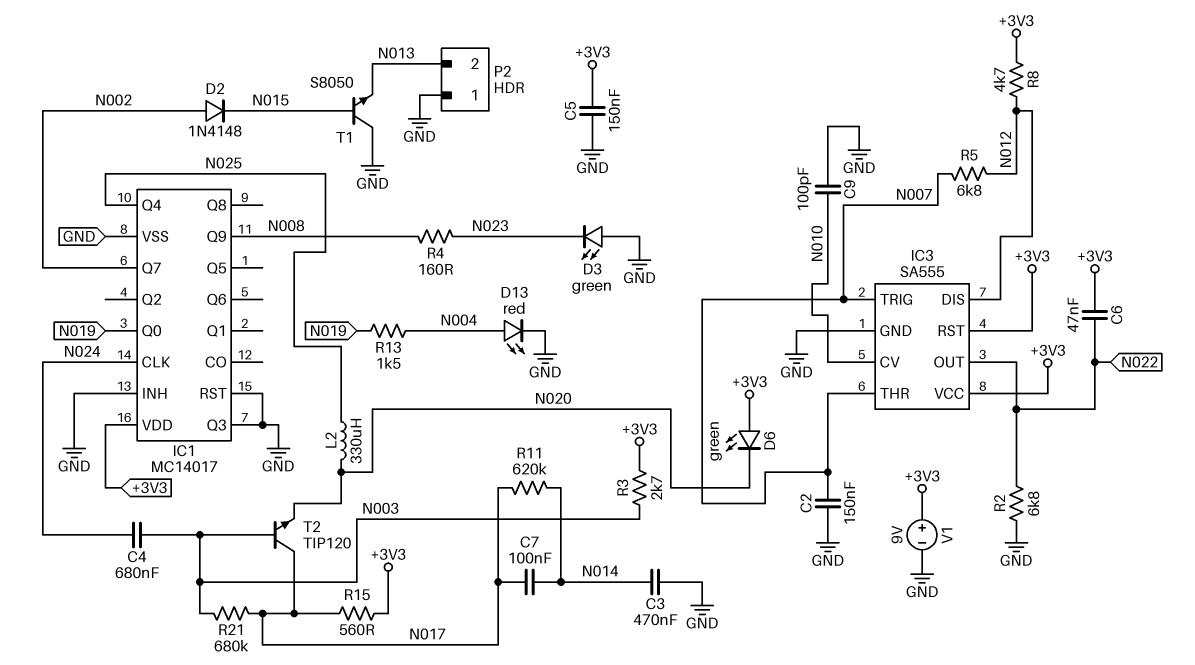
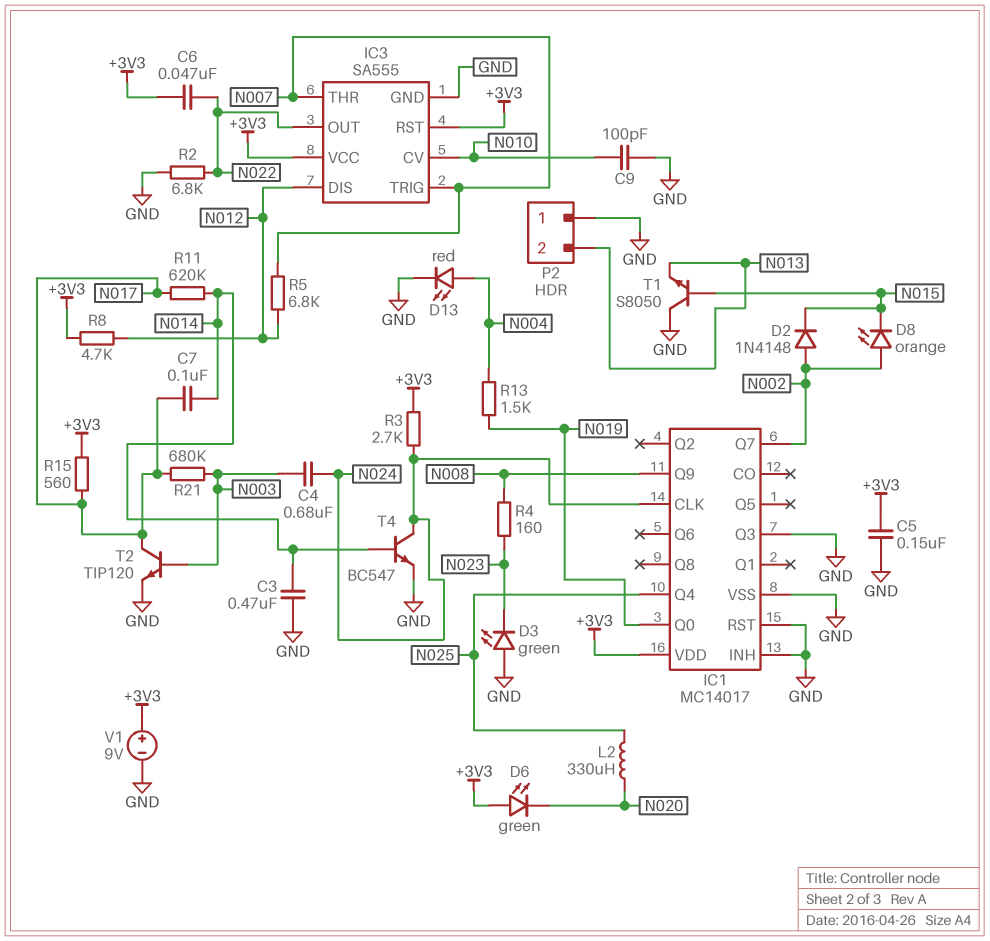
C2: 150nF (GND, N007) -> none
D8: none -> LED orange (A N002, K N015)
R3: 2.7k (+3V3, N003) -> 2.7k (+3V3, N024)
T2: NPN TIP120 (B N003, C N017, E N020) -> NPN TIP120 (B N003, C N017, E GND)
T4: none -> NPN BC547 (B N014, C N024, E GND)

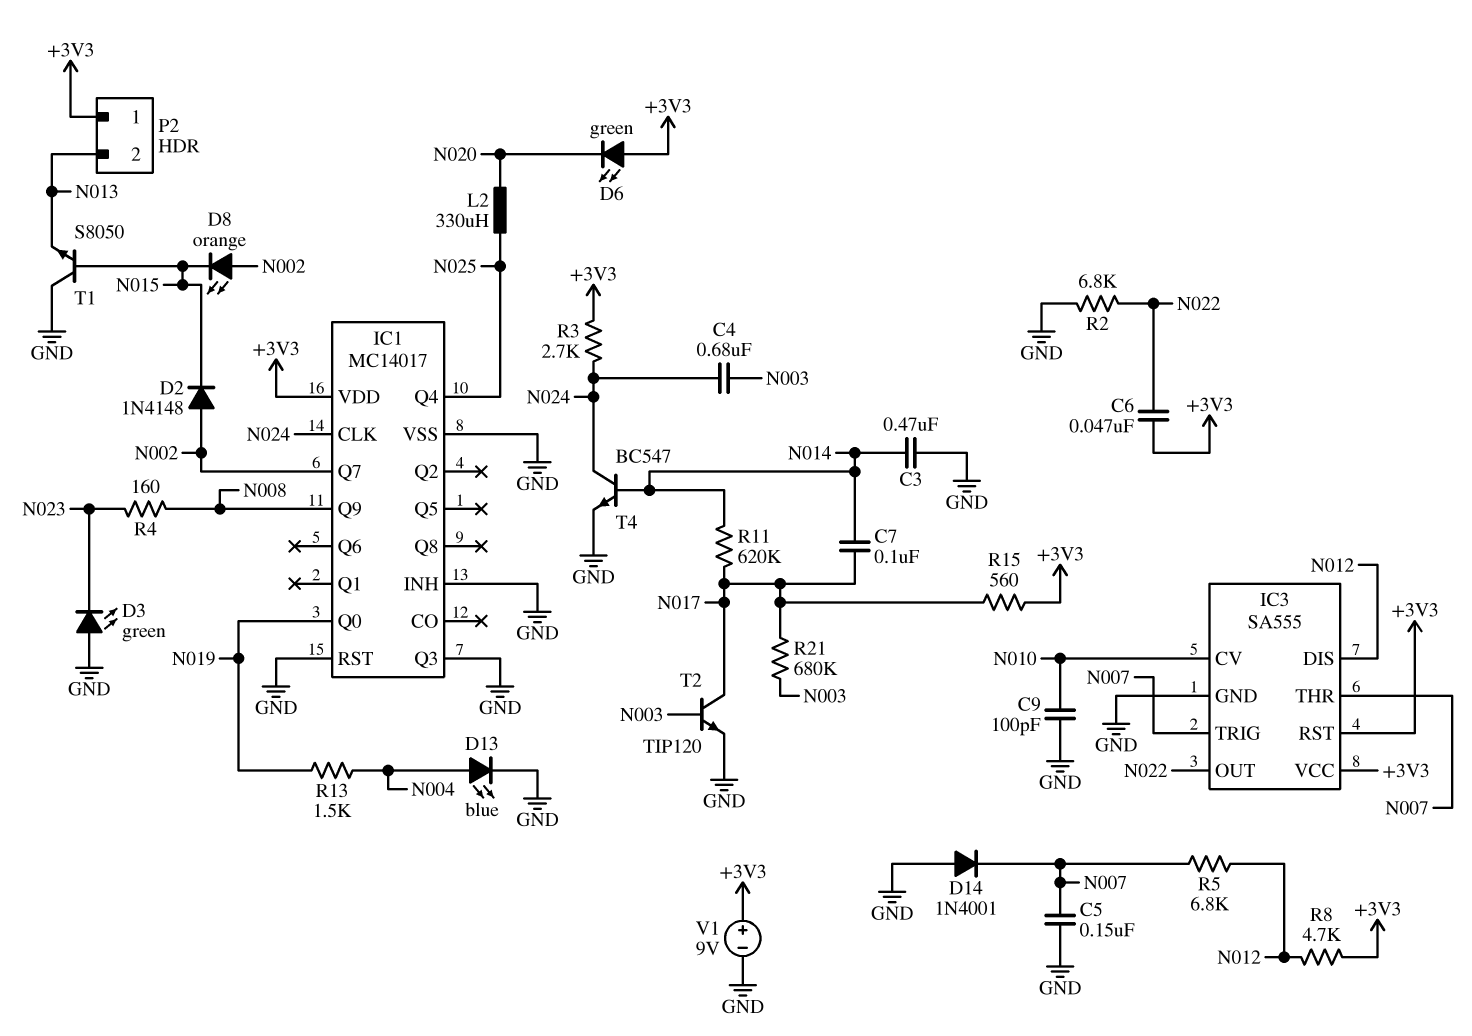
C5: 150nF (+3V3, GND) -> 150nF (GND, N007)
D13: LED red (A N004, K GND) -> LED blue (A N004, K GND)
D14: none -> diode 1N4001 (A GND, K N007)
P2 pin 1: GND -> +3V3

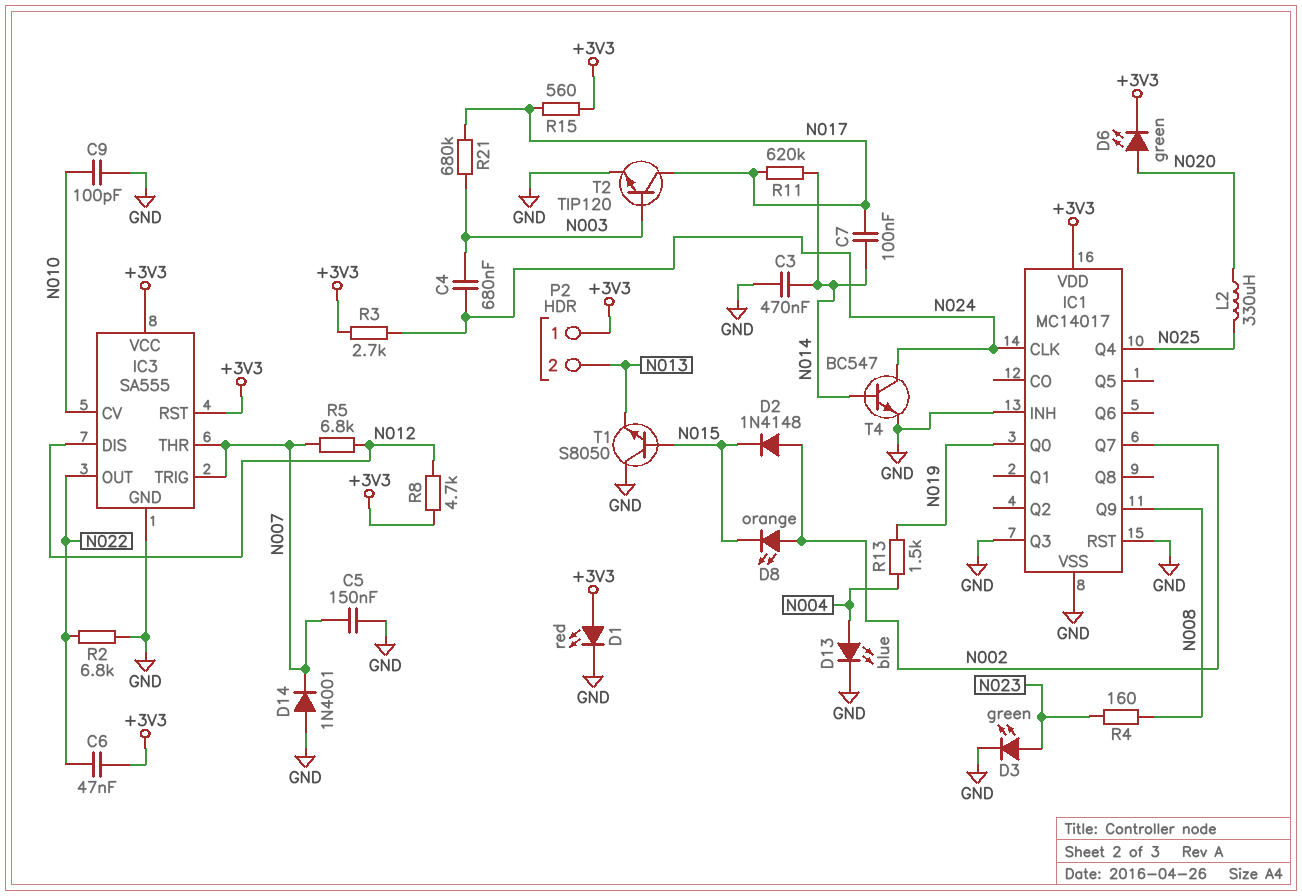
D1: none -> LED red (A +3V3, K GND)
D3: LED green (A GND, K N023) -> LED green (A N023, K GND)
D6: LED green (A +3V3, K N020) -> LED green (A N020, K +3V3)
V1: 9V (plus +3V3, minus GND) -> none

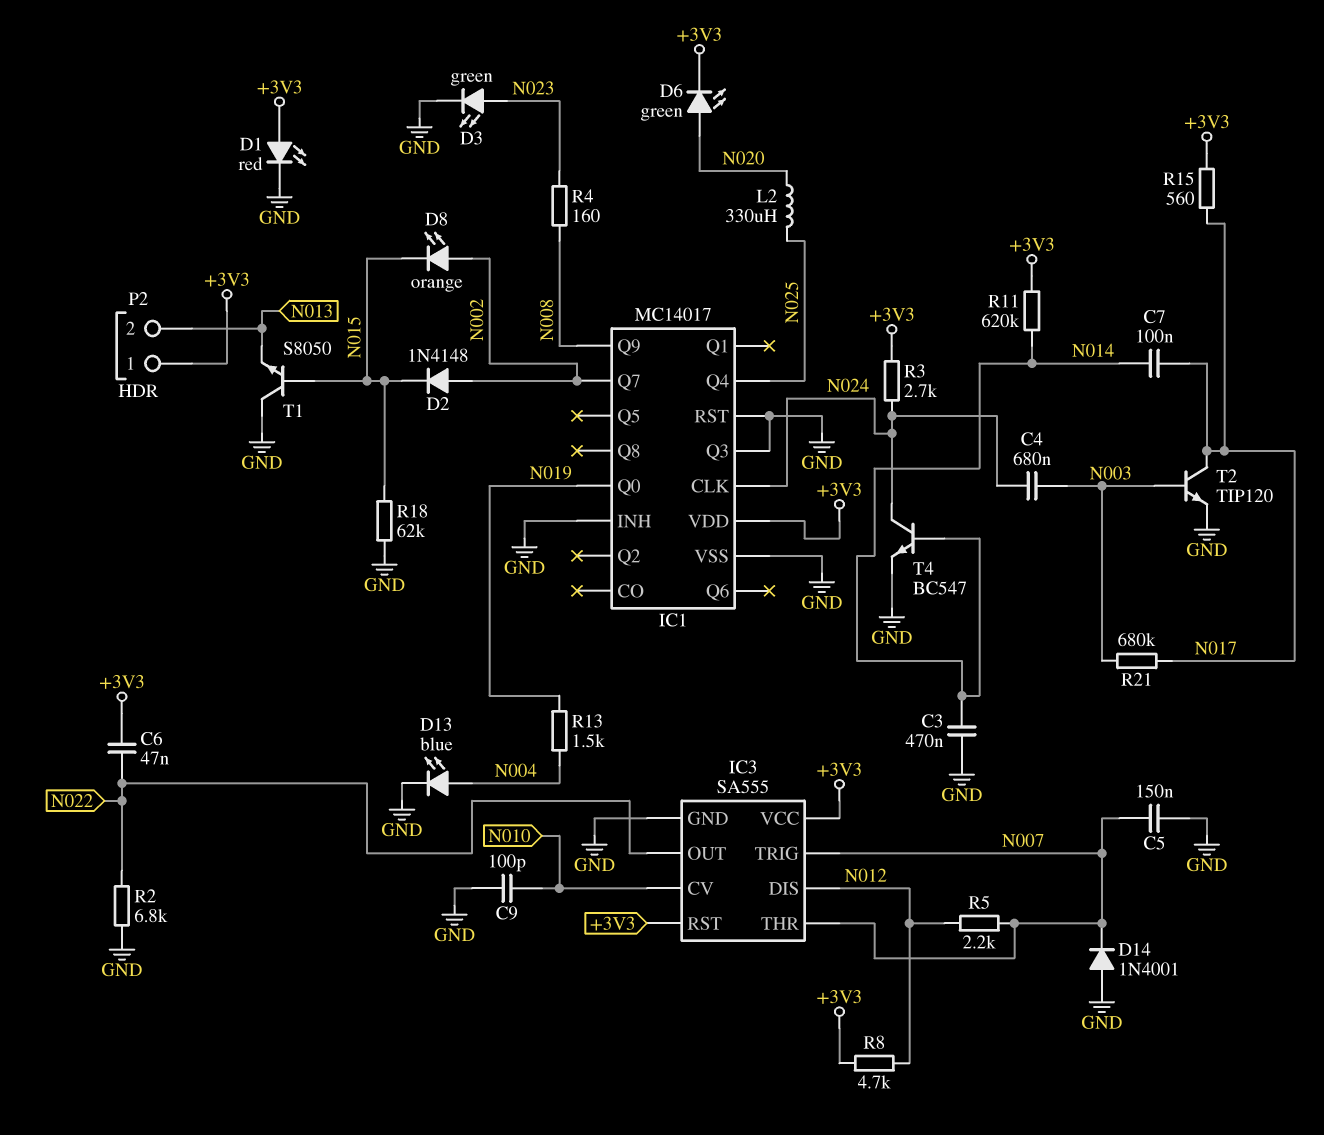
R5: 6.8k (N007, N012) -> 2.2k (N007, N012)
R11: 620k (N014, N017) -> 620k (+3V3, N014)
R18: none -> 62k (GND, N015)

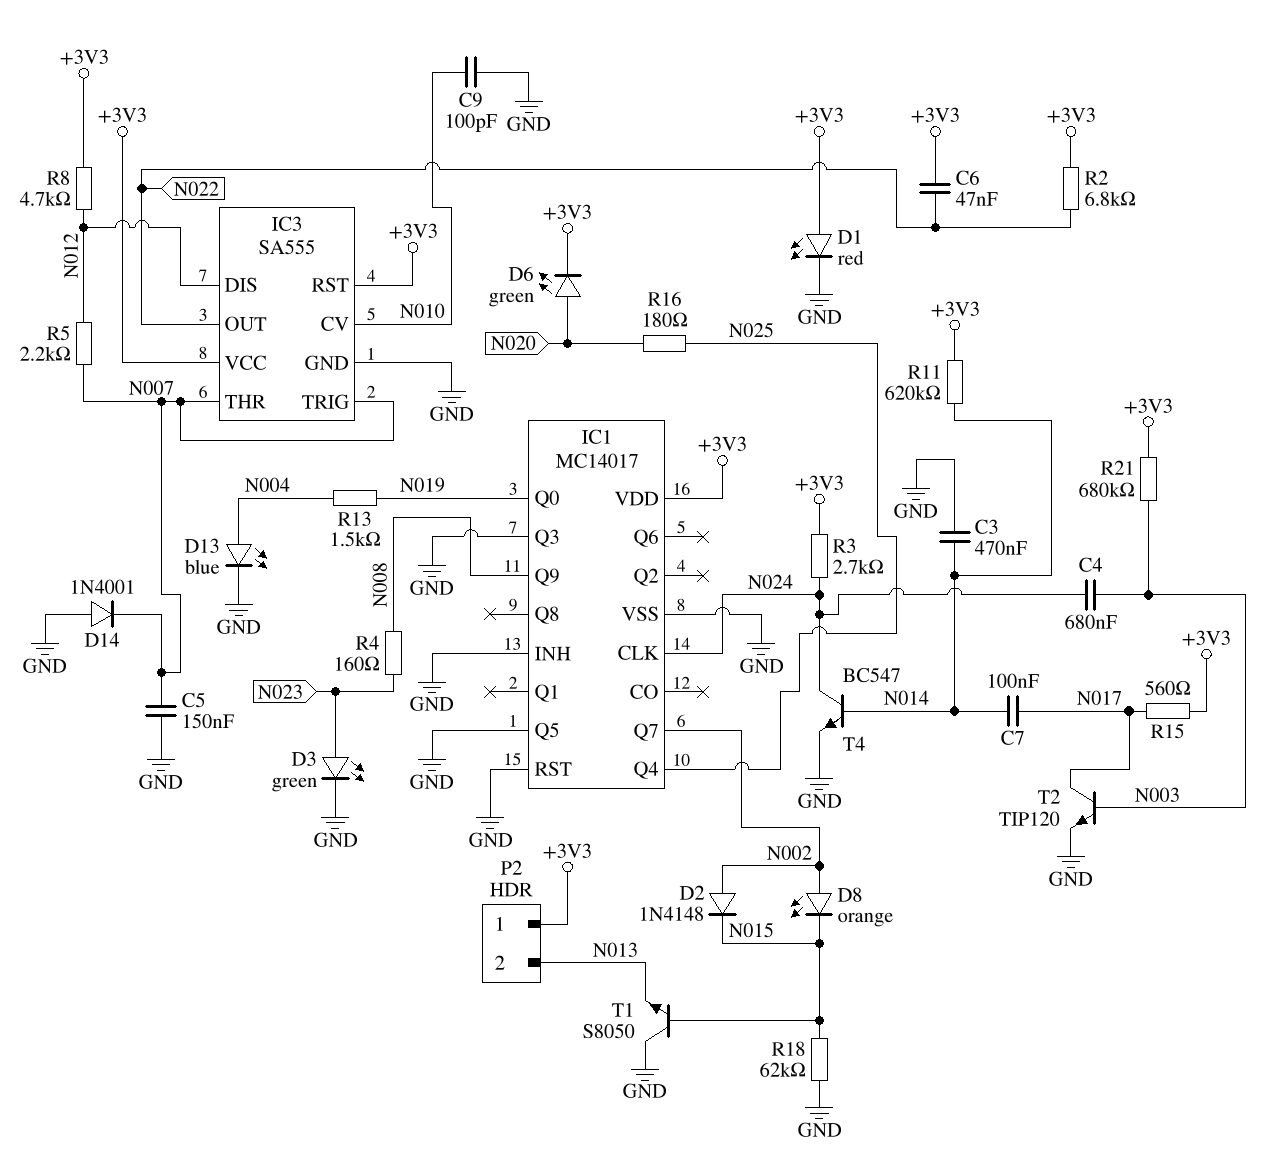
IC1 pin Q5: none -> GND
L2: 330uH (N020, N025) -> none
R2: 6.8k (GND, N022) -> 6.8k (+3V3, N022)
R16: none -> 180 (N020, N025)
R21: 680k (N003, N017) -> 680k (+3V3, N003)

